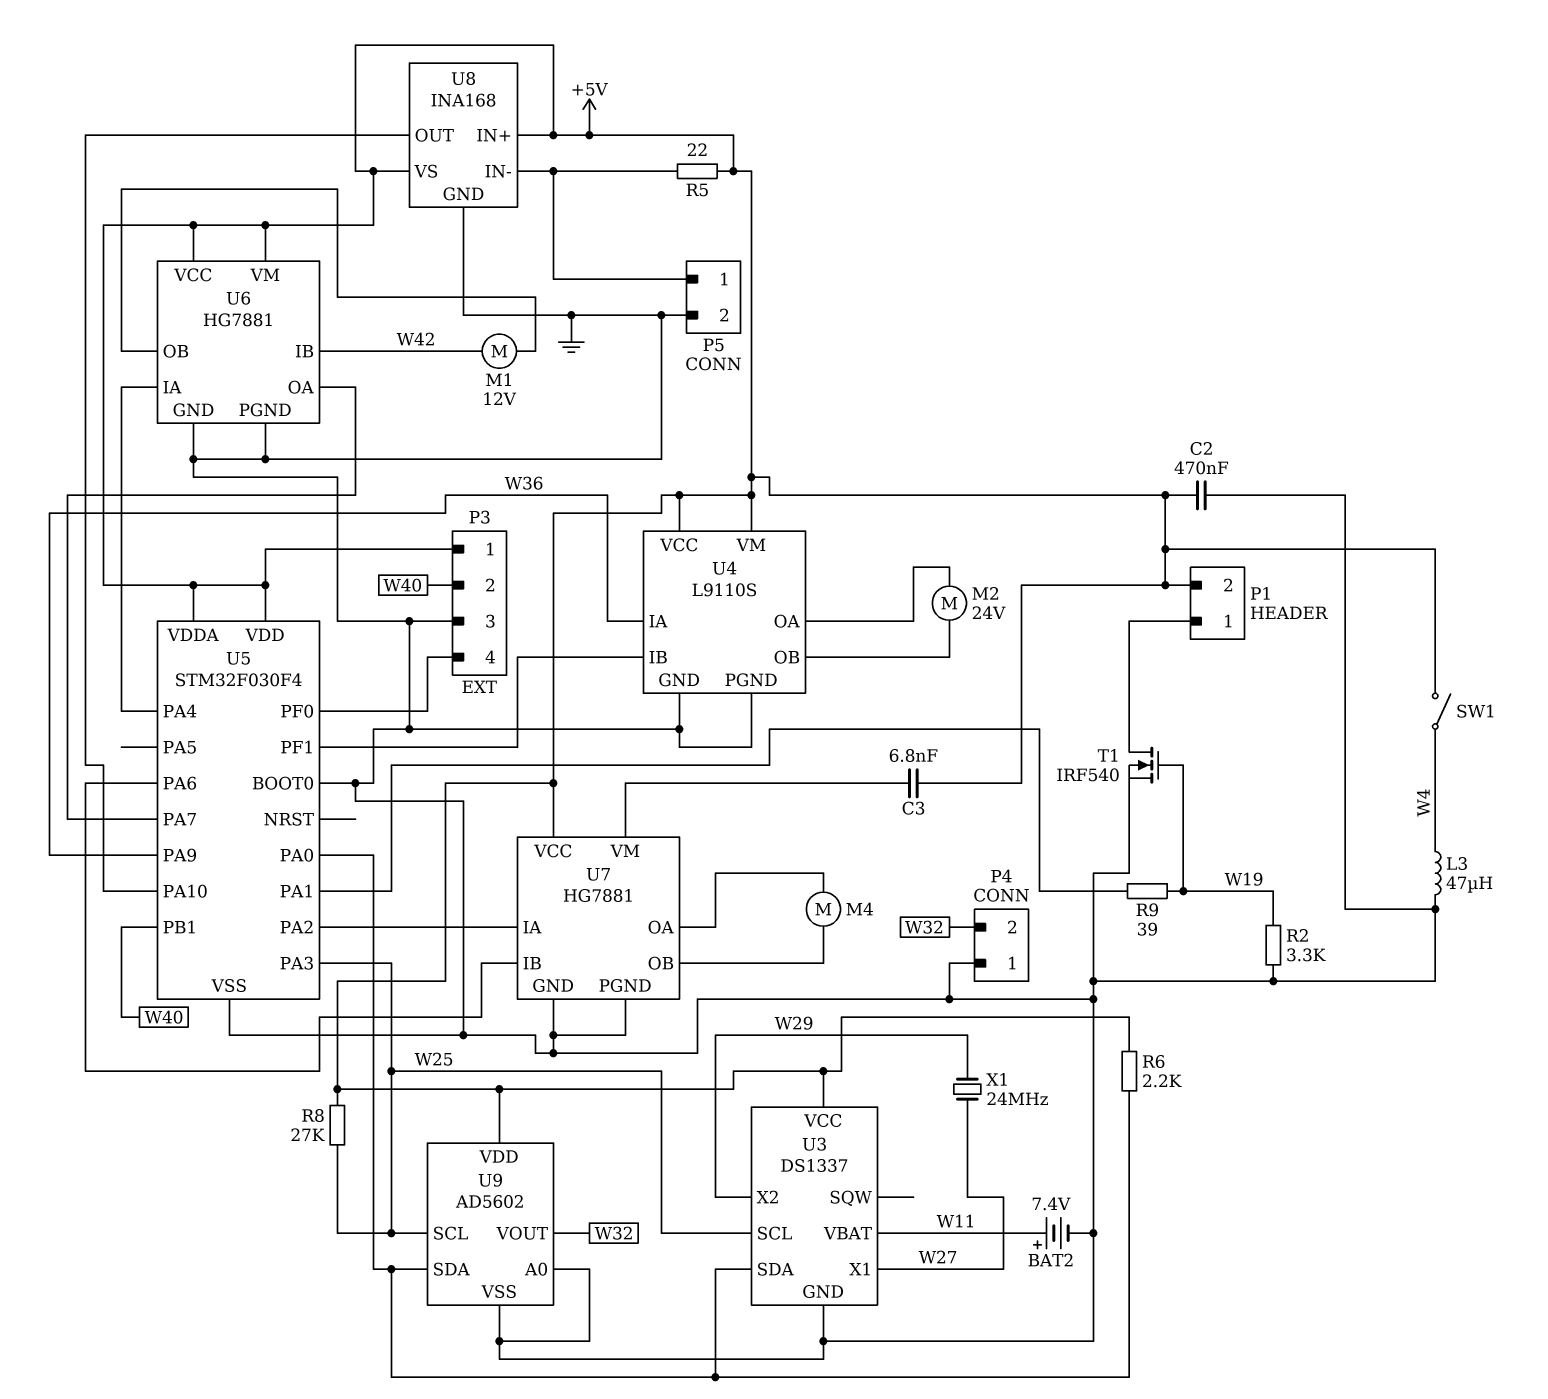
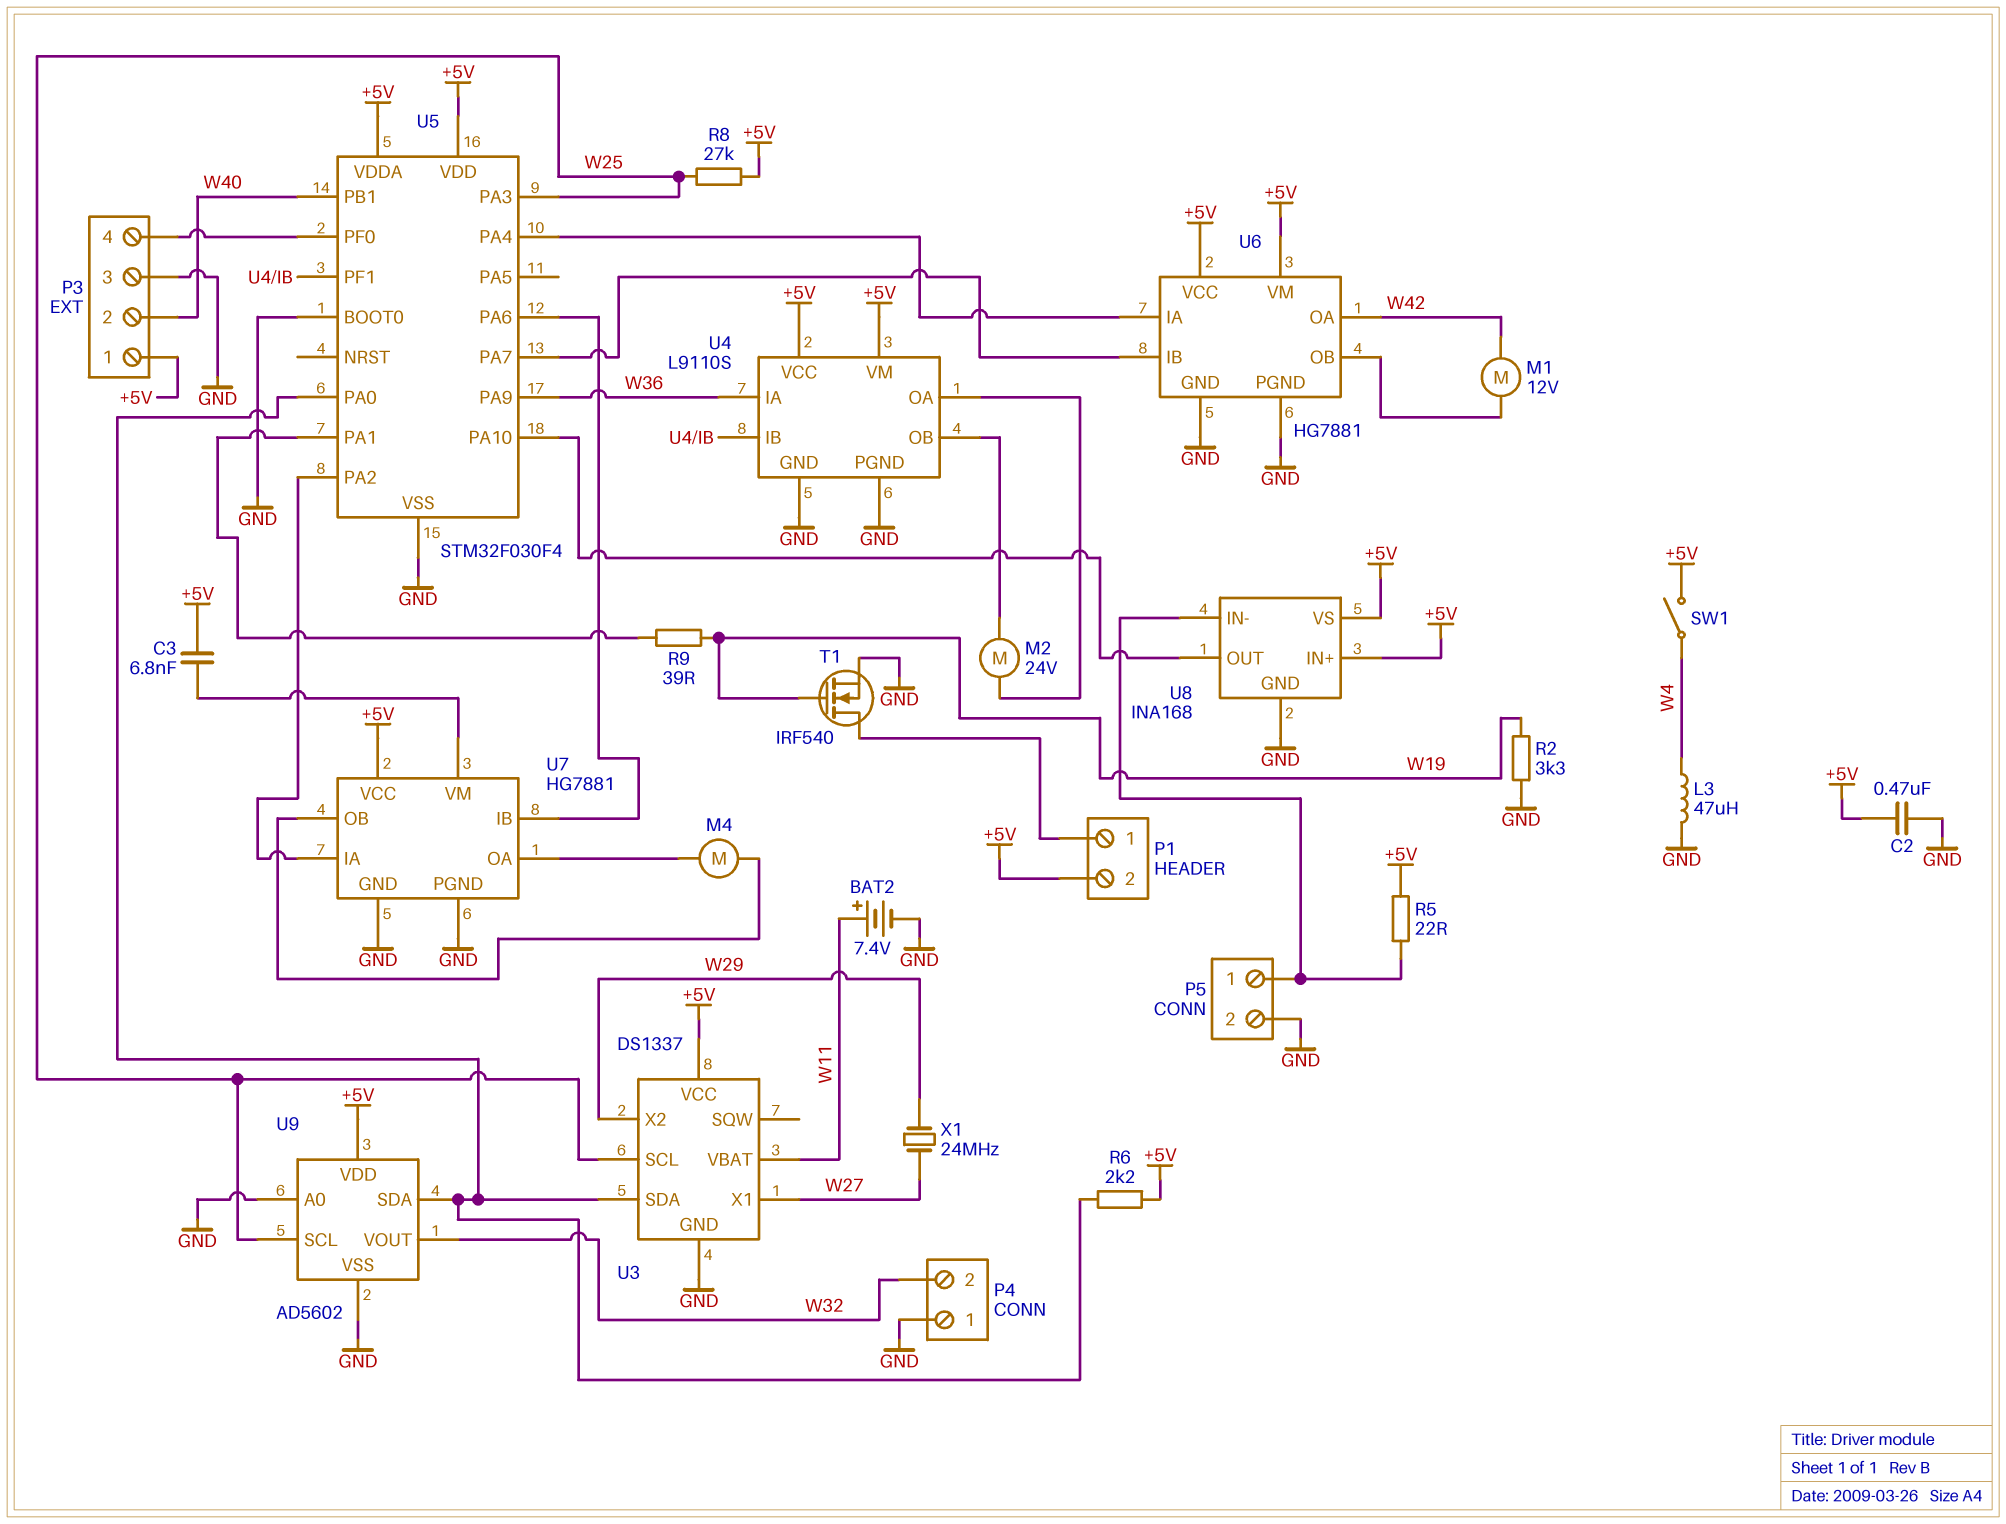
U6 pin IB: W42 -> U5/PA7
U6 pin OA: U5/PA7 -> W42

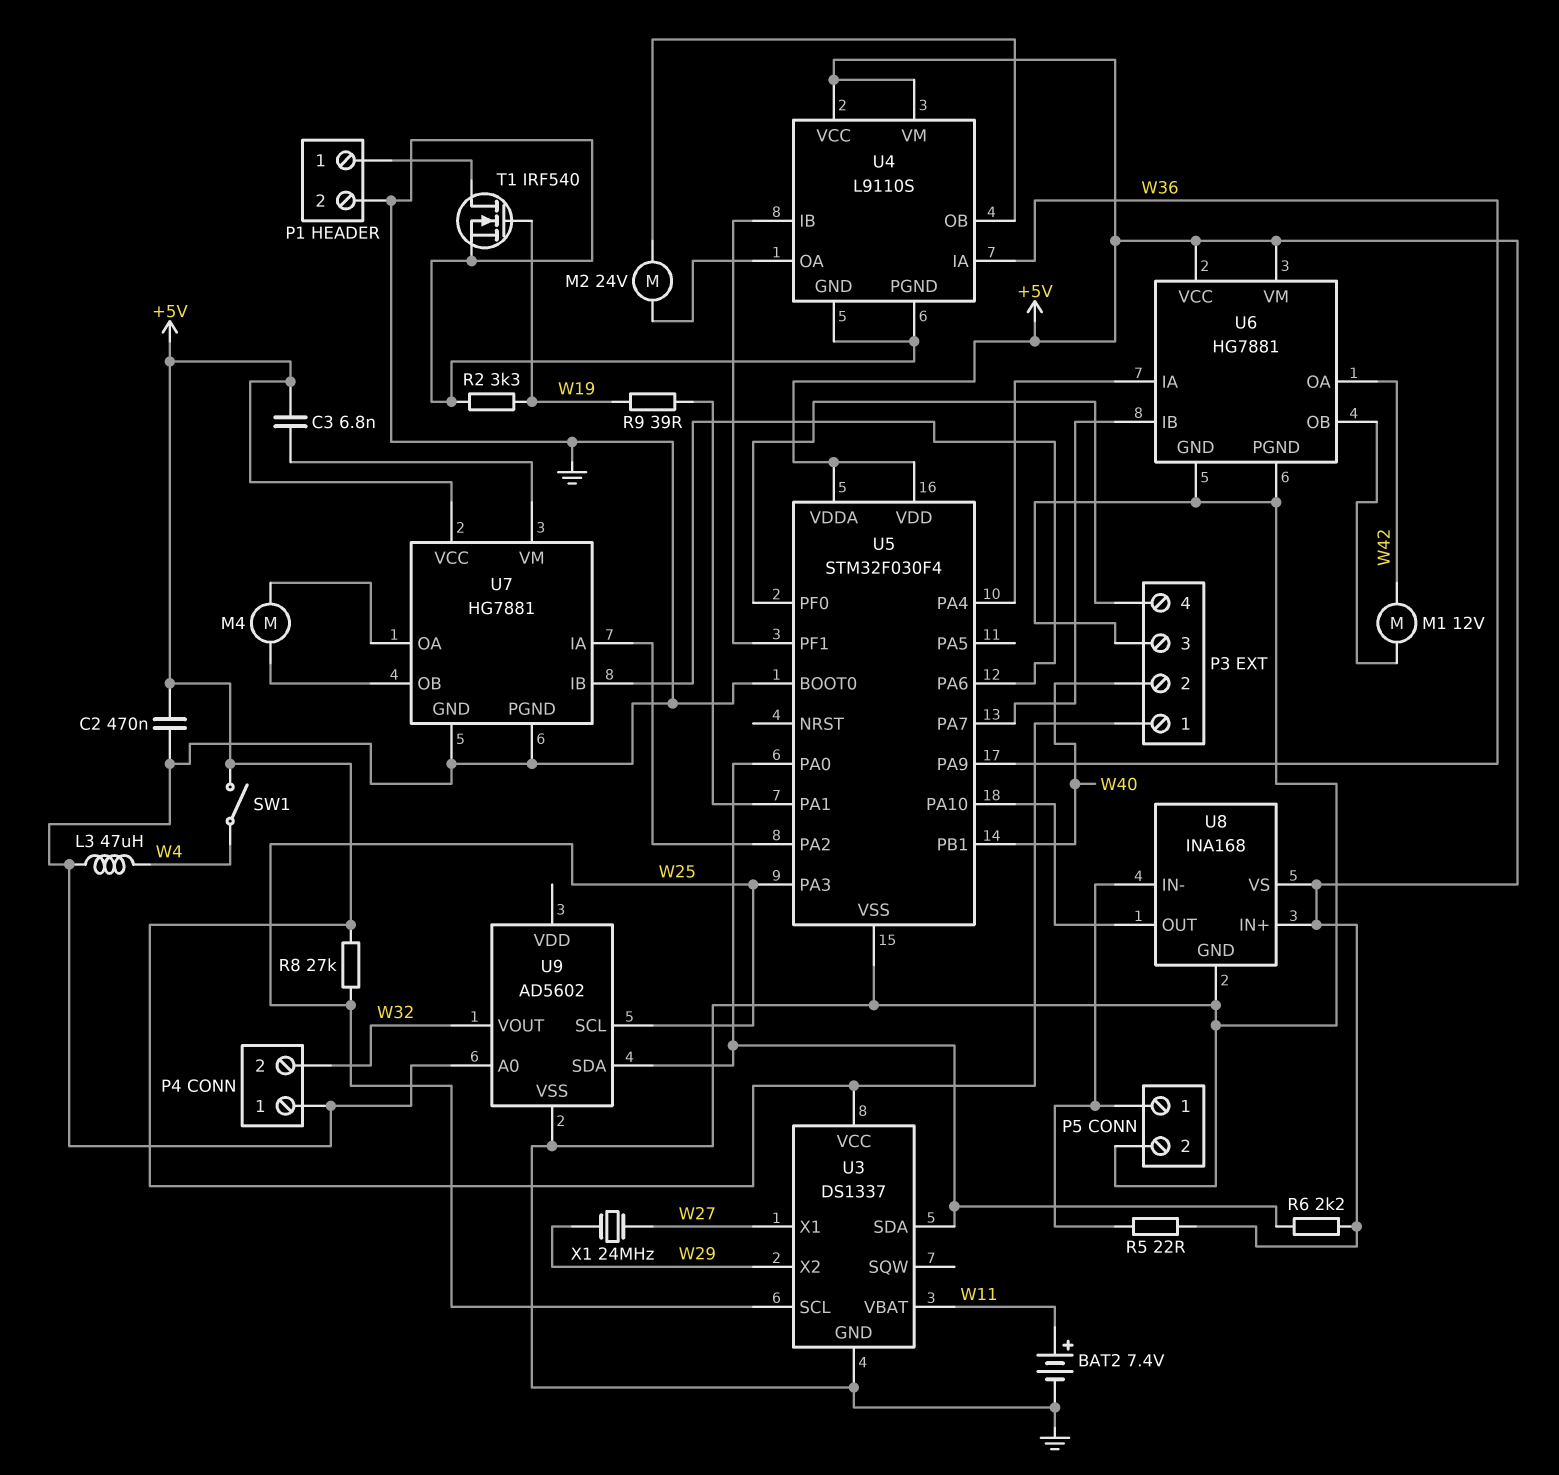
P1 pin 2: +5V -> GND
U9 pin VDD: +5V -> none

